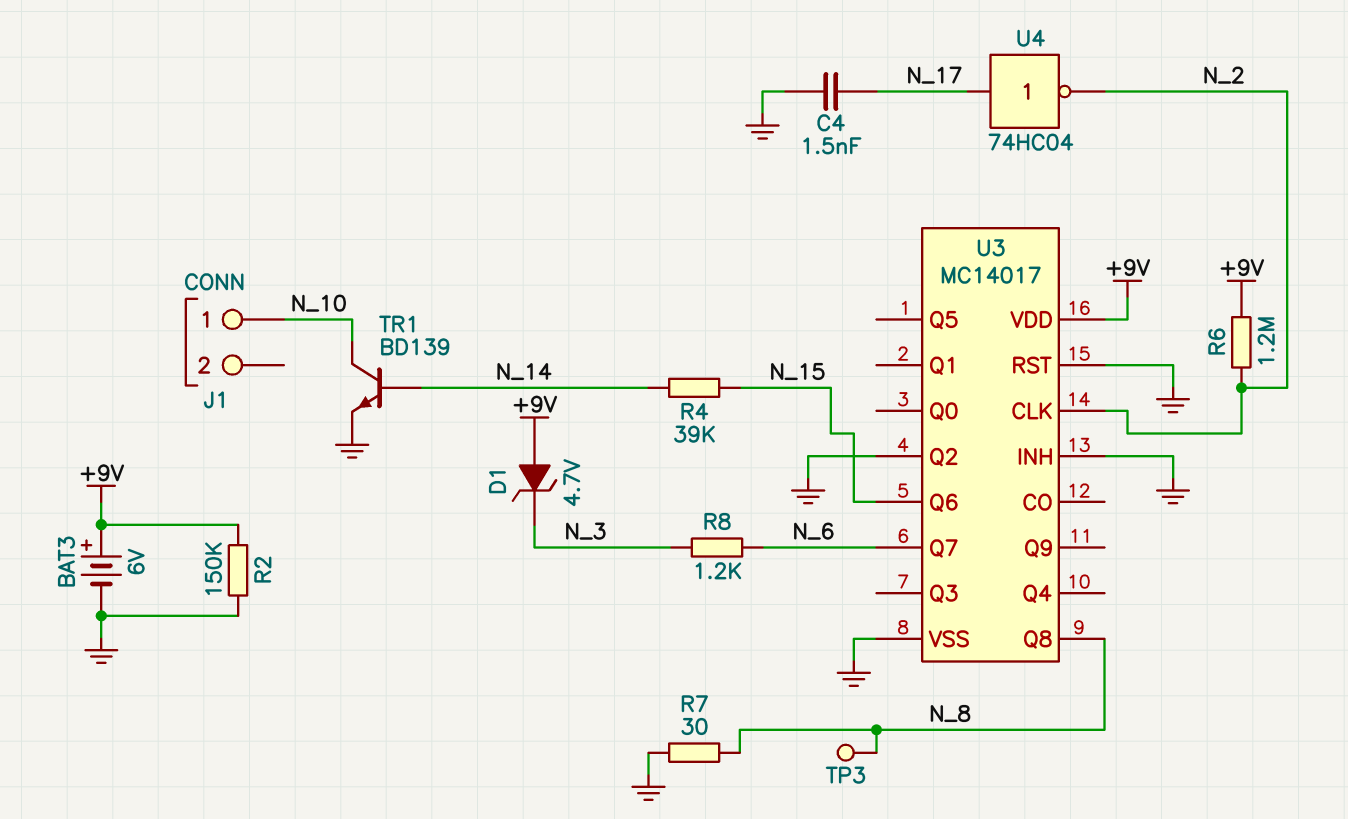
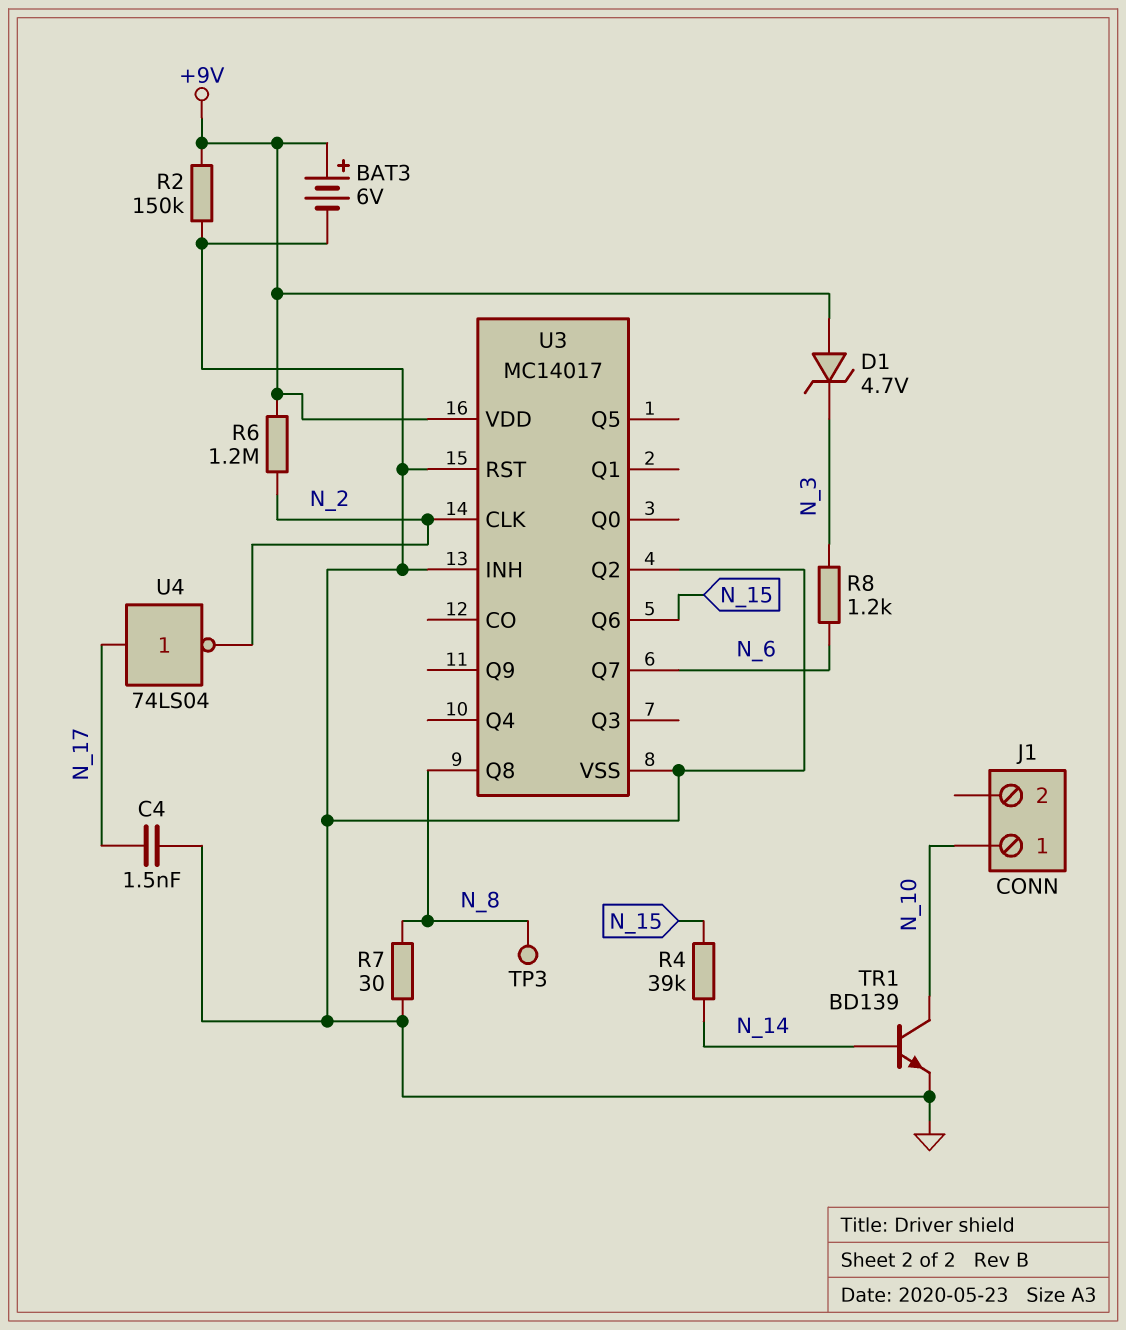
U4: NOT 74HC04 (in N_17, out N_2) -> NOT 74LS04 (in N_17, out N_2)

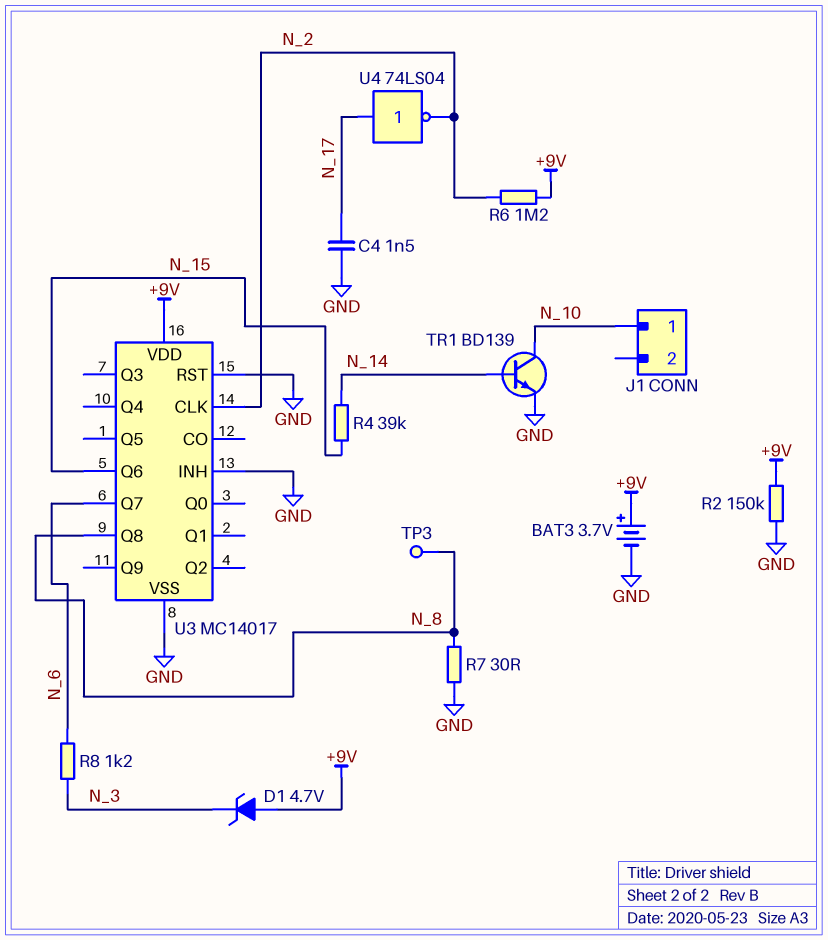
BAT3: 6V (plus +9V, minus GND) -> 3.7V (plus +9V, minus GND)
U3 pin Q2: GND -> none

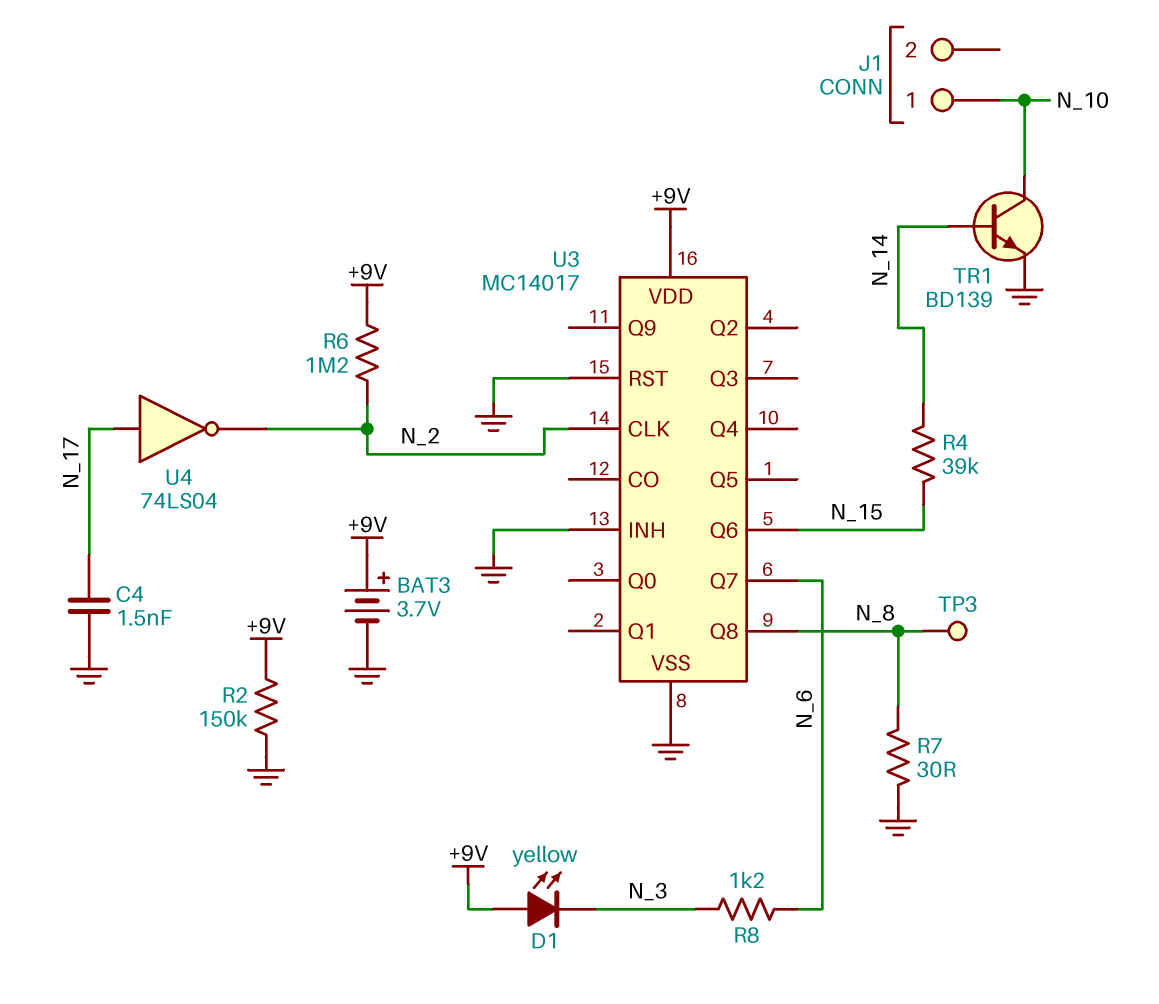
D1: zener 4.7V (A +9V, K N_3) -> LED yellow (A +9V, K N_3)

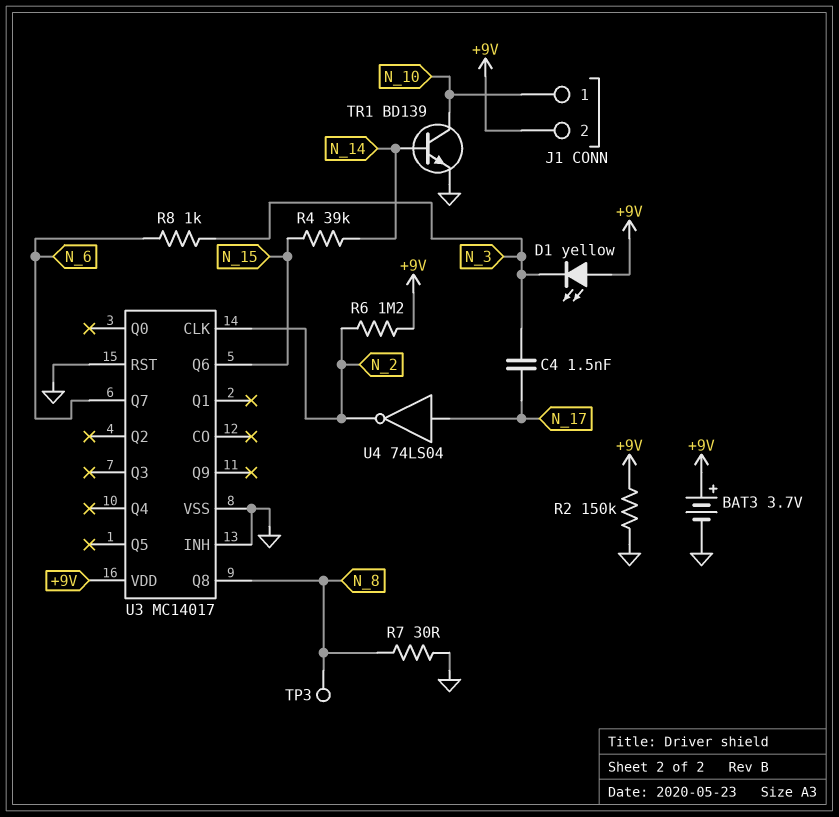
C4: 1.5nF (GND, N_17) -> 1.5nF (N_3, N_17)
J1 pin 2: none -> +9V
R8: 1.2k (N_3, N_6) -> 1k (N_3, N_6)

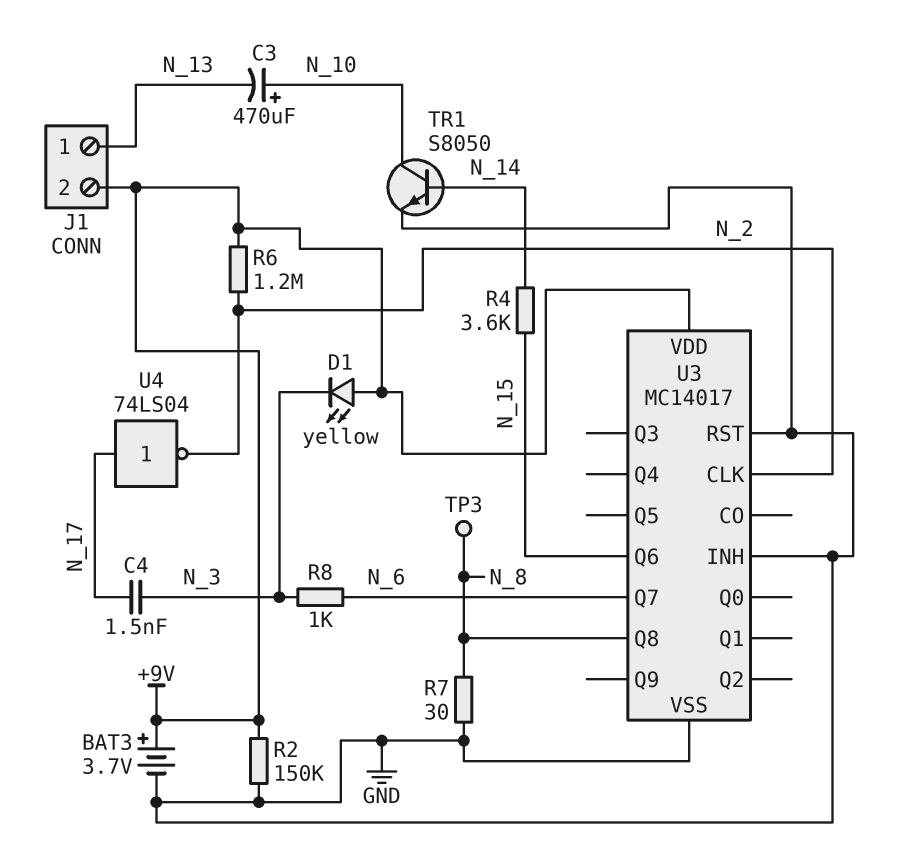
C3: none -> 470uF (plus N_10, minus N_13)
J1 pin 1: N_10 -> N_13
R4: 39k (N_14, N_15) -> 3.6k (N_14, N_15)
TR1: NPN BD139 (B N_14, C N_10, E GND) -> NPN S8050 (B N_14, C N_10, E GND)

